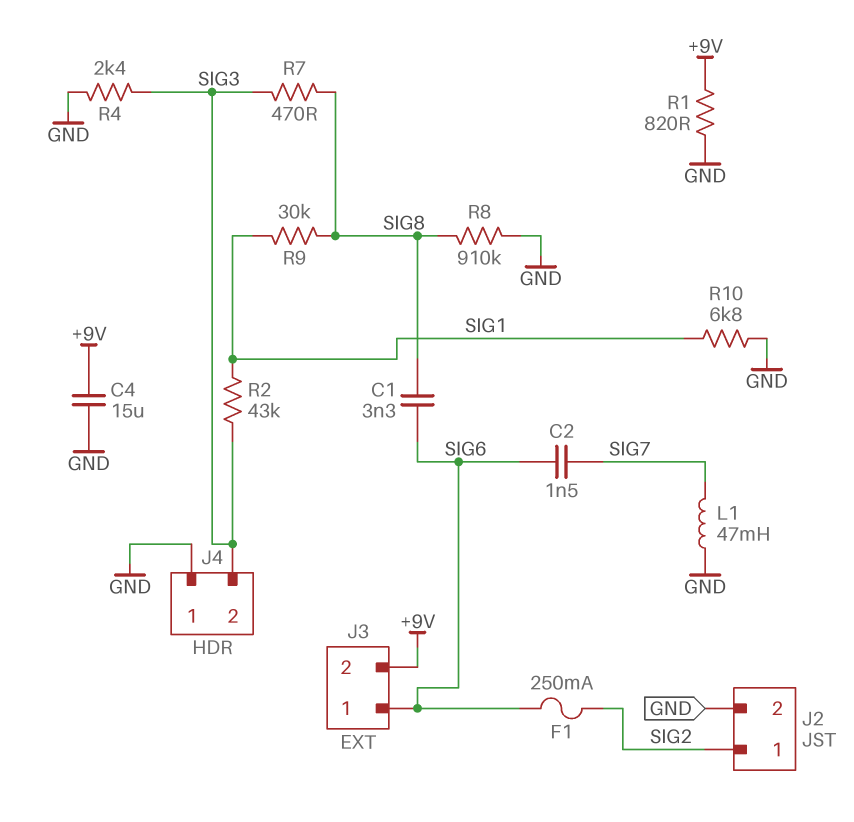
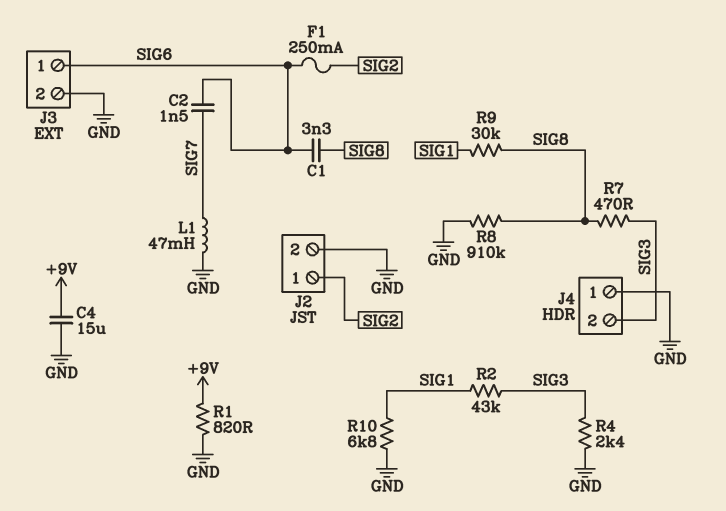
J3 pin 2: +9V -> GND

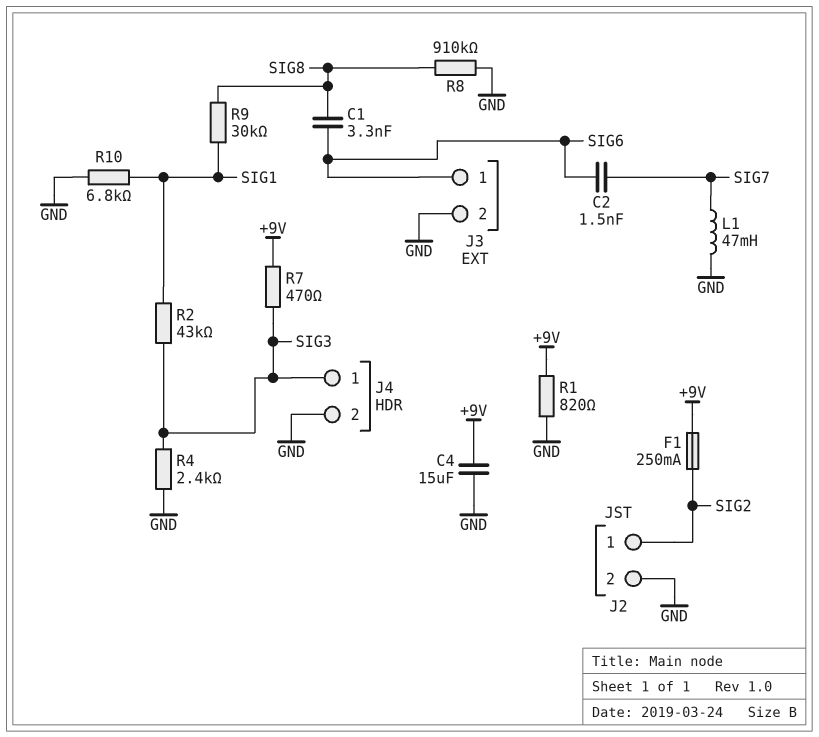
F1: 250mA (SIG2, SIG6) -> 250mA (+9V, SIG2)
J4 pin 1: GND -> SIG3
J4 pin 2: SIG3 -> GND
R7: 470 (SIG3, SIG8) -> 470 (+9V, SIG3)

